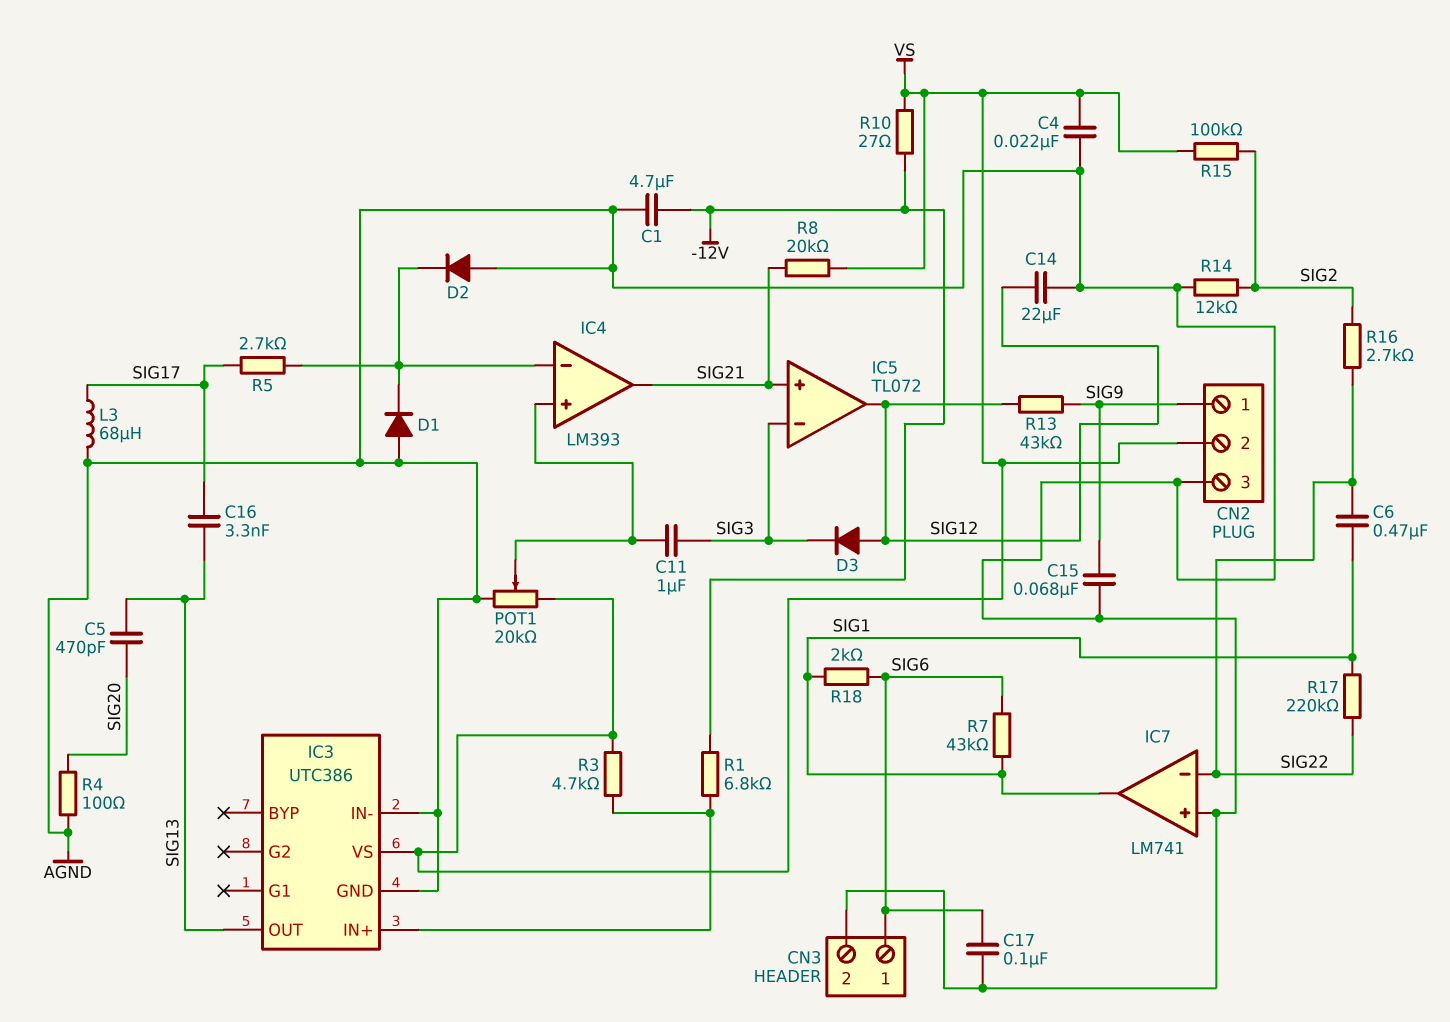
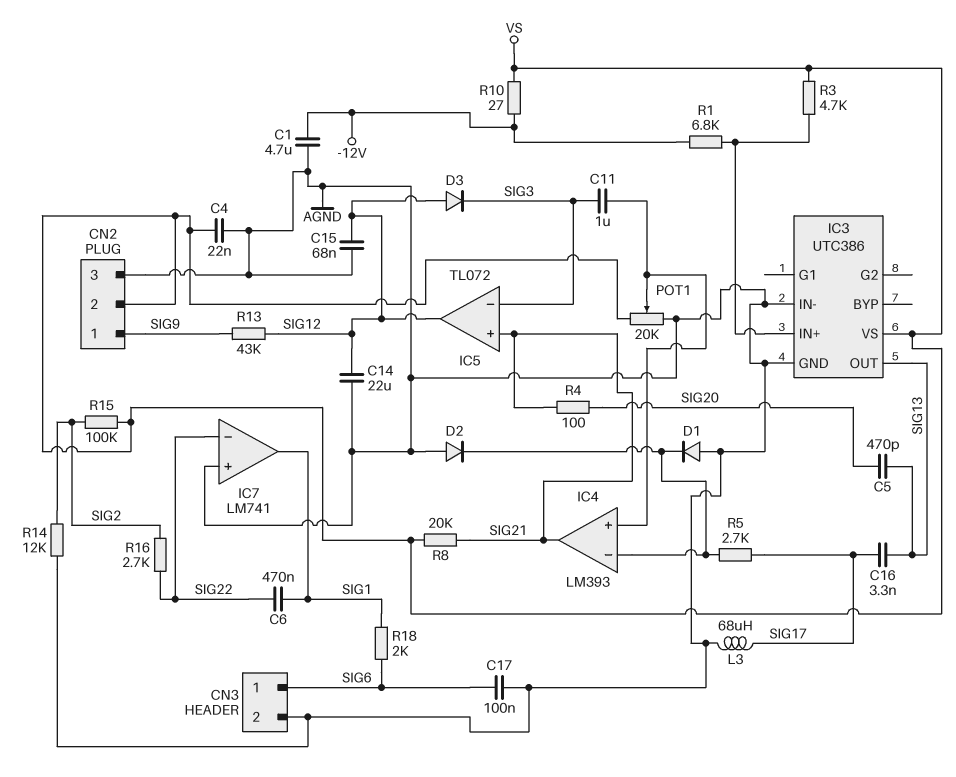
C15: 68nF (AGND, SIG9) -> 68nF (AGND, SIG12)
R4: 100 (AGND, SIG20) -> 100 (SIG20, SIG21)
R7: 43k (SIG1, SIG6) -> none
R17: 220k (SIG1, SIG22) -> none

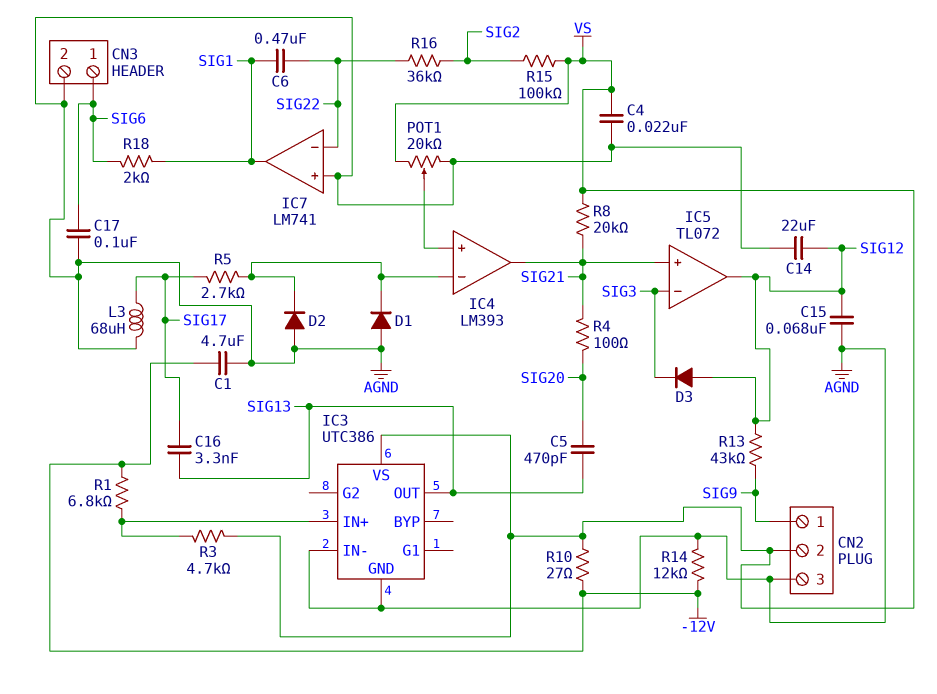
C11: 1uF (IC4/in+, SIG3) -> none
R14: 12k (AGND, SIG2) -> 12k (-12V, AGND)
R16: 2.7k (SIG2, SIG22) -> 36k (SIG2, SIG22)

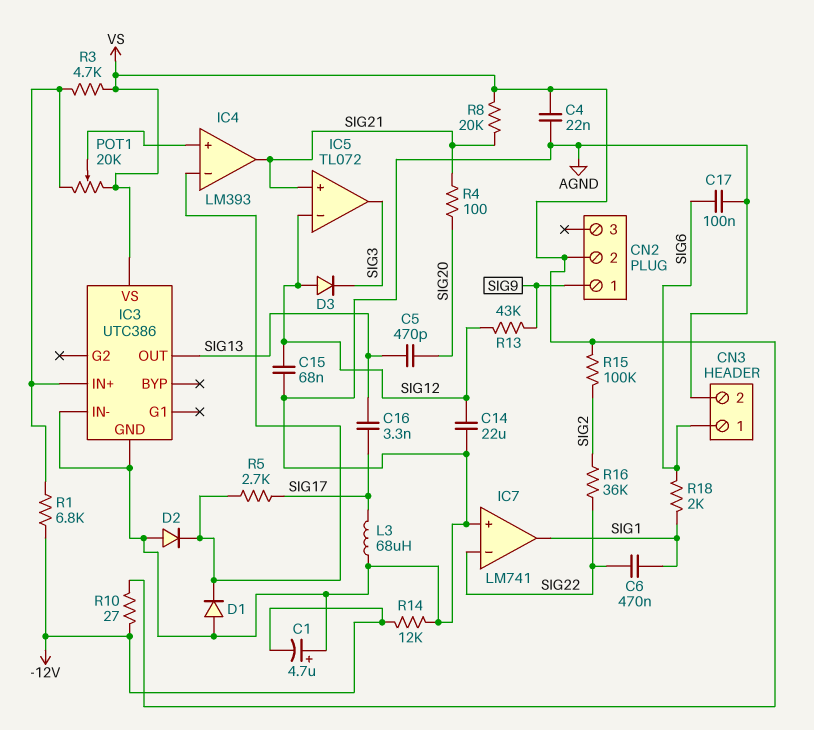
C1: 4.7uF (-12V, AGND) -> 4.7uF (plus AGND, minus -12V)
CN2 pin 3: AGND -> none
IC5 pin in-: SIG3 -> SIG12
IC5 pin out: SIG12 -> SIG3
POT1: 20k (AGND, VS, wiper IC4/in+) -> 20k (IC3/IN+, VS, wiper IC4/in+)

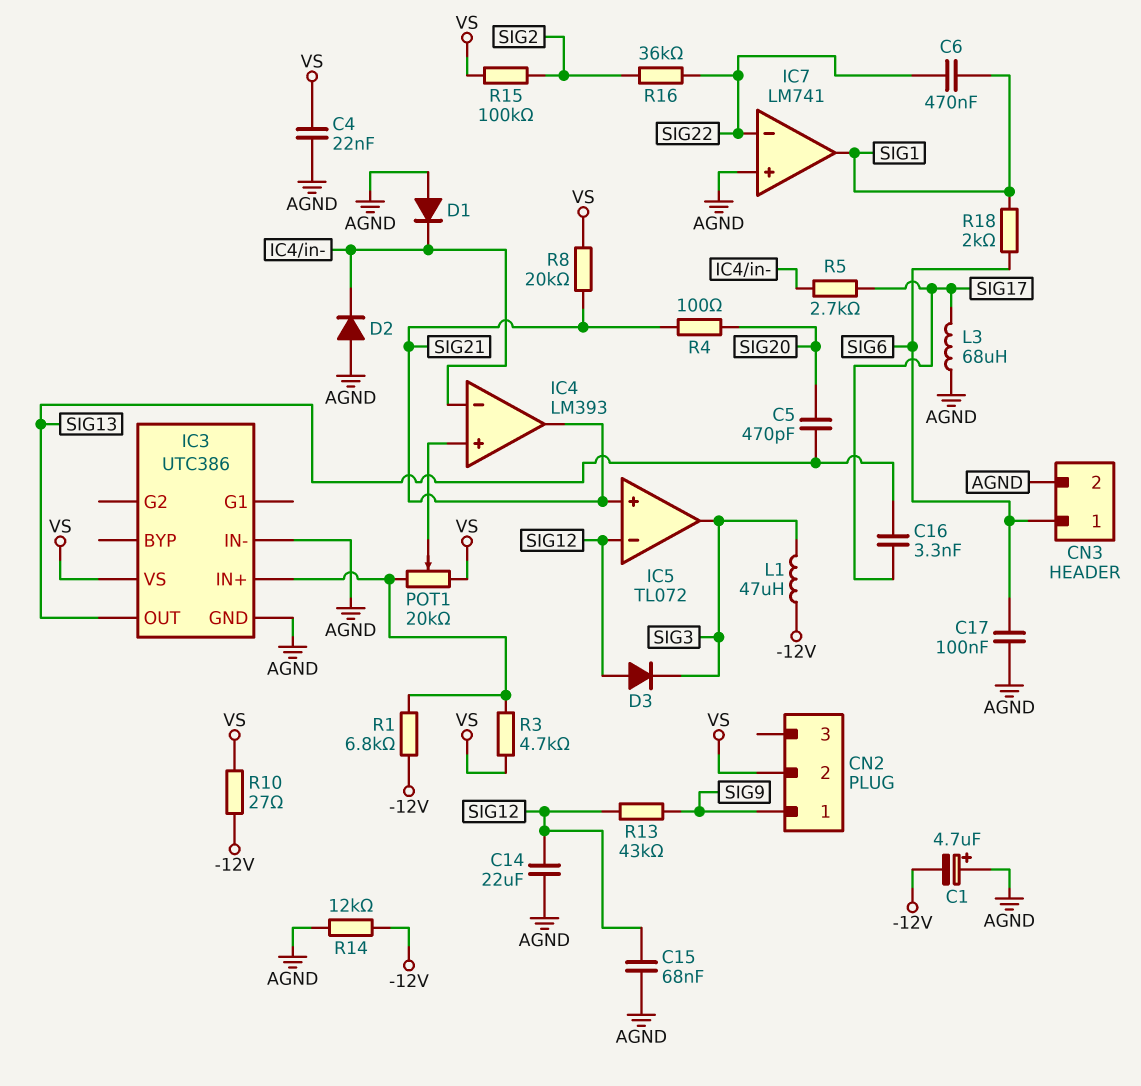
L1: none -> 47uH (-12V, SIG3)

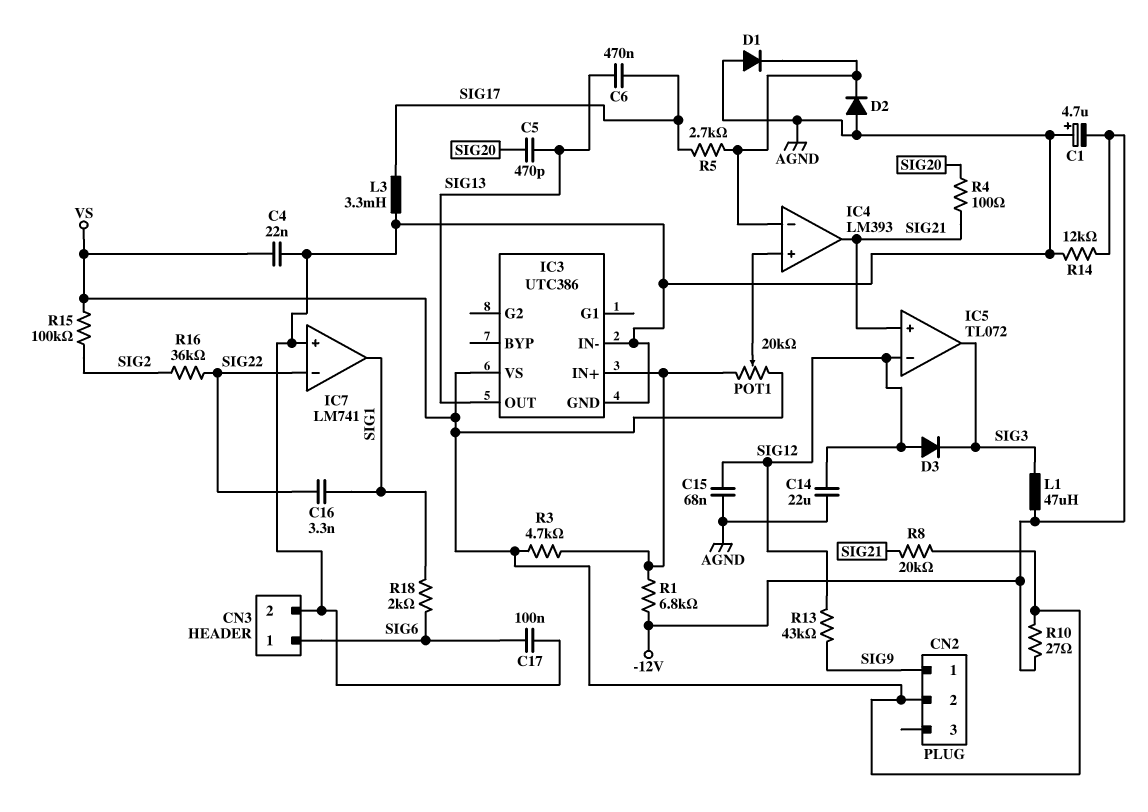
C6: 470nF (SIG1, SIG22) -> 470nF (SIG13, SIG17)
C16: 3.3nF (SIG13, SIG17) -> 3.3nF (SIG1, SIG22)
L3: 68uH (AGND, SIG17) -> 3.3mH (AGND, SIG17)

